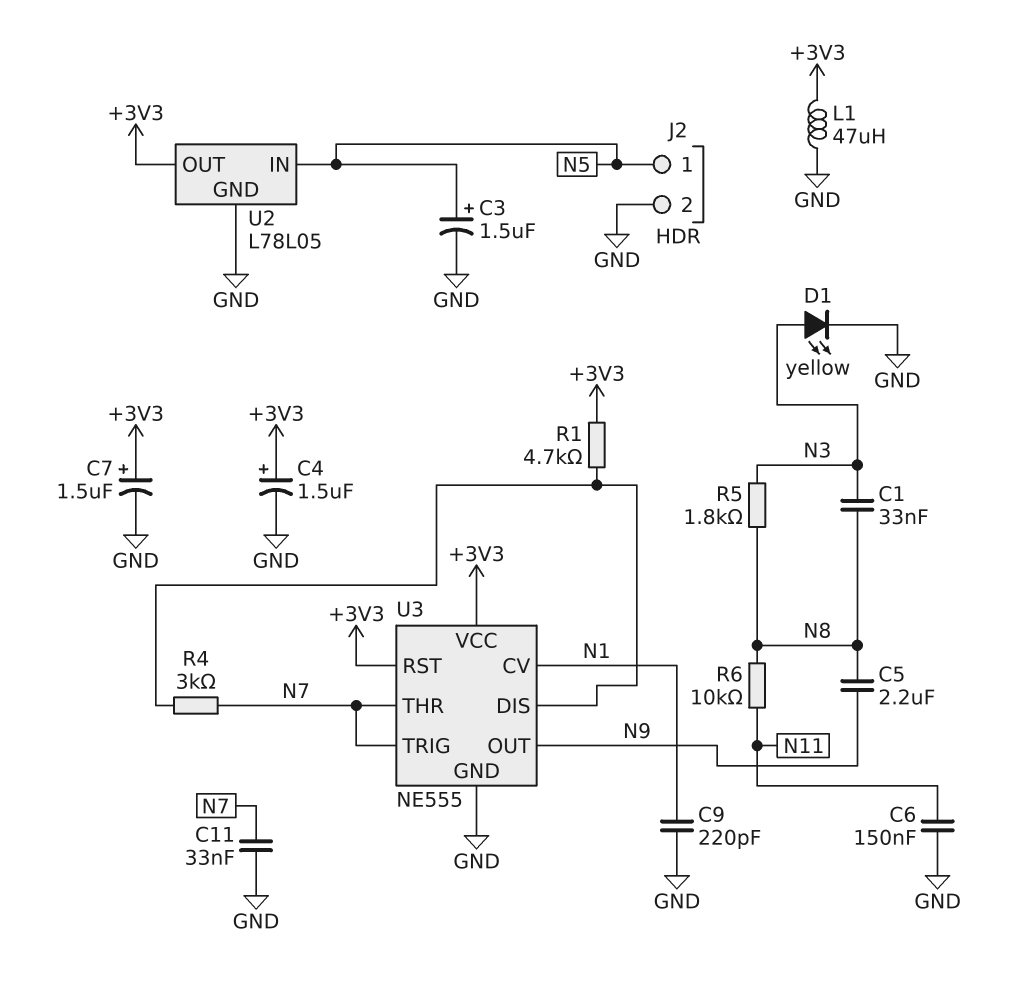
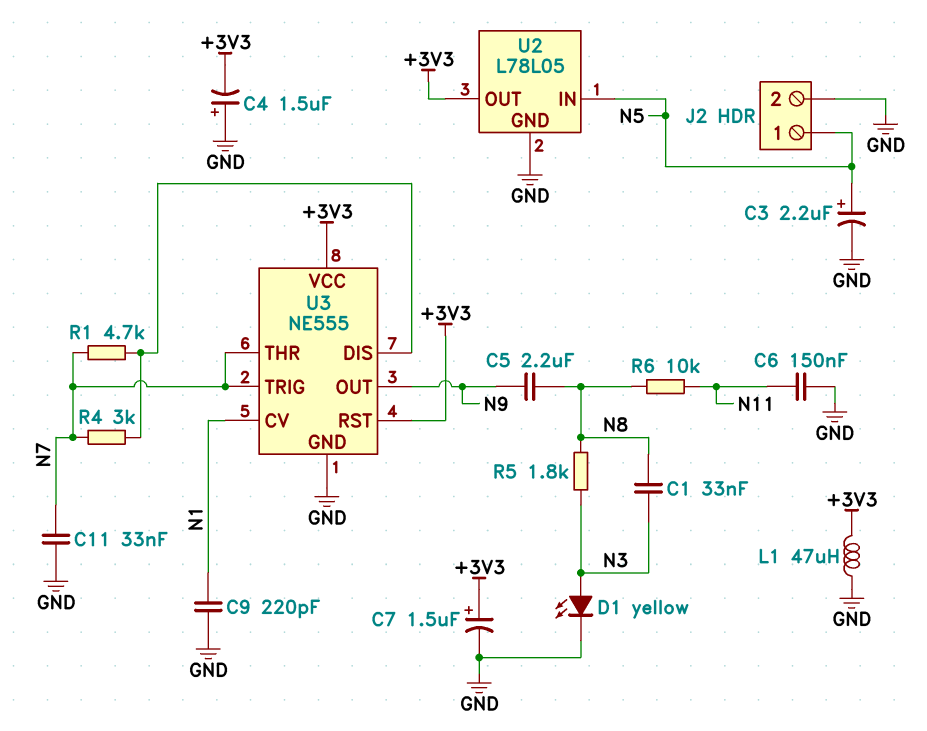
C3: 1.5uF (plus N5, minus GND) -> 2.2uF (plus N5, minus GND)
C4: 1.5uF (plus +3V3, minus GND) -> 1.5uF (plus GND, minus +3V3)
R1: 4.7k (+3V3, U3/DIS) -> 4.7k (N7, U3/DIS)

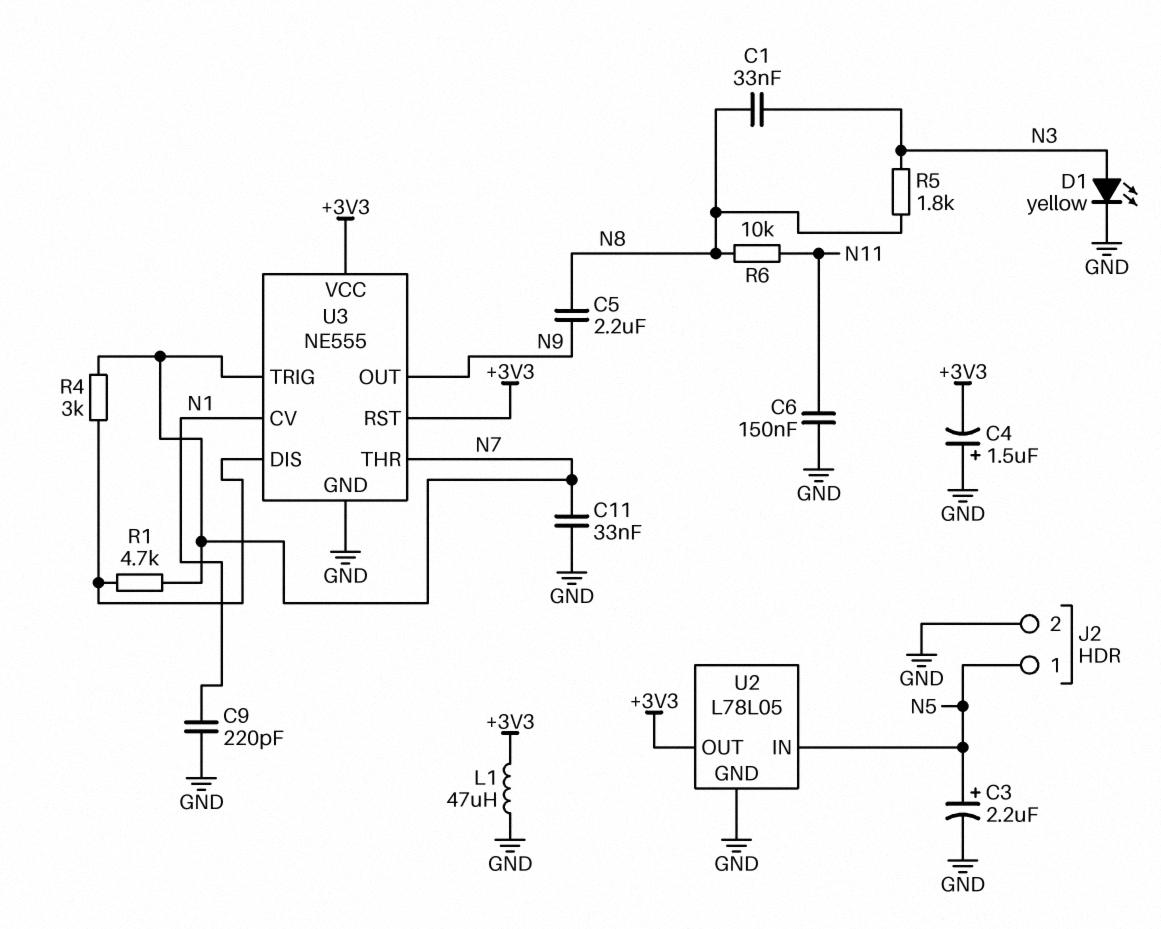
C7: 1.5uF (plus +3V3, minus GND) -> none

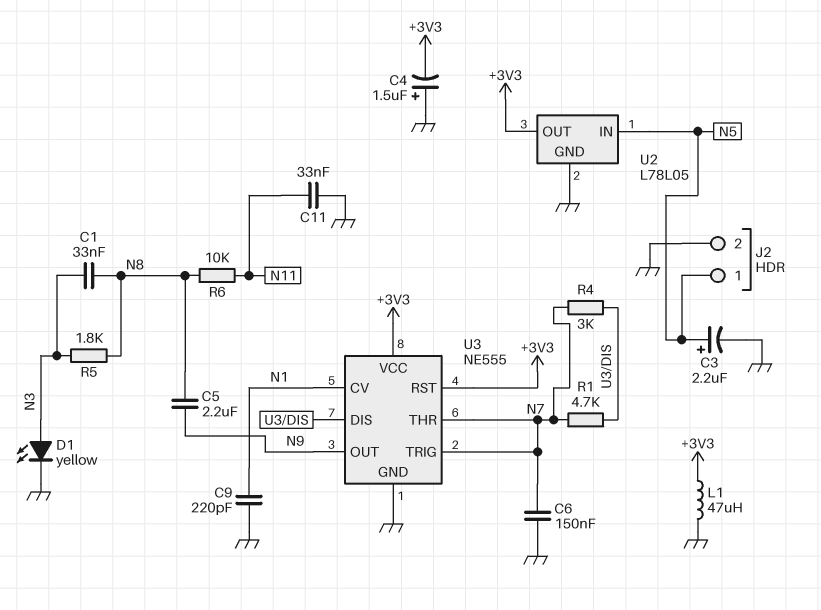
C6: 150nF (GND, N11) -> 150nF (GND, N7)
C11: 33nF (GND, N7) -> 33nF (GND, N11)

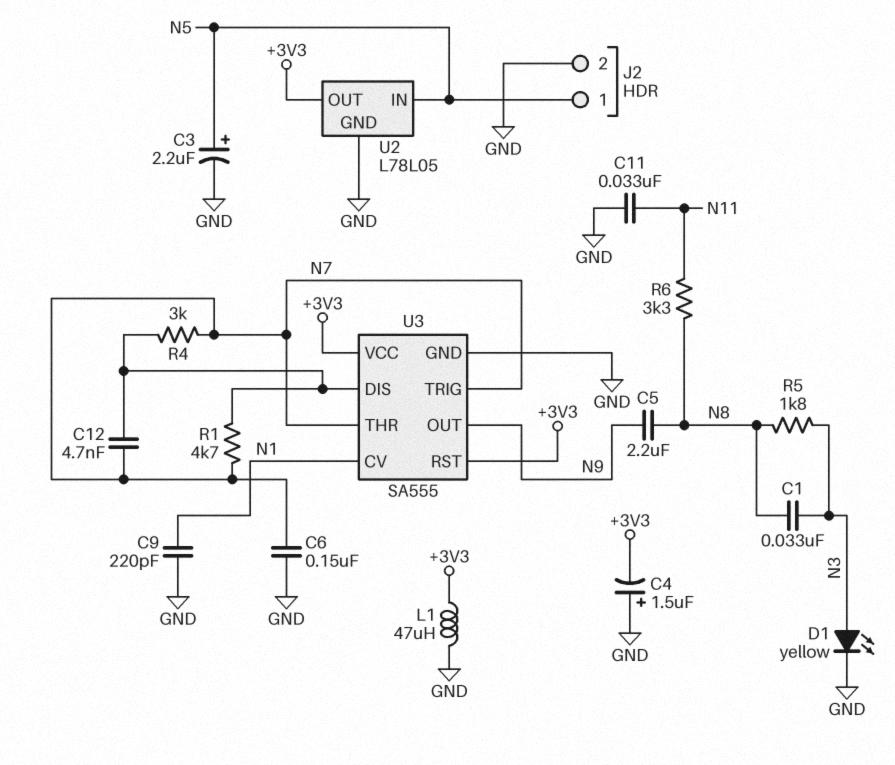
C12: none -> 4.7nF (N7, U3/DIS)
R6: 10k (N8, N11) -> 3.3k (N8, N11)
U3: NE555 -> SA555

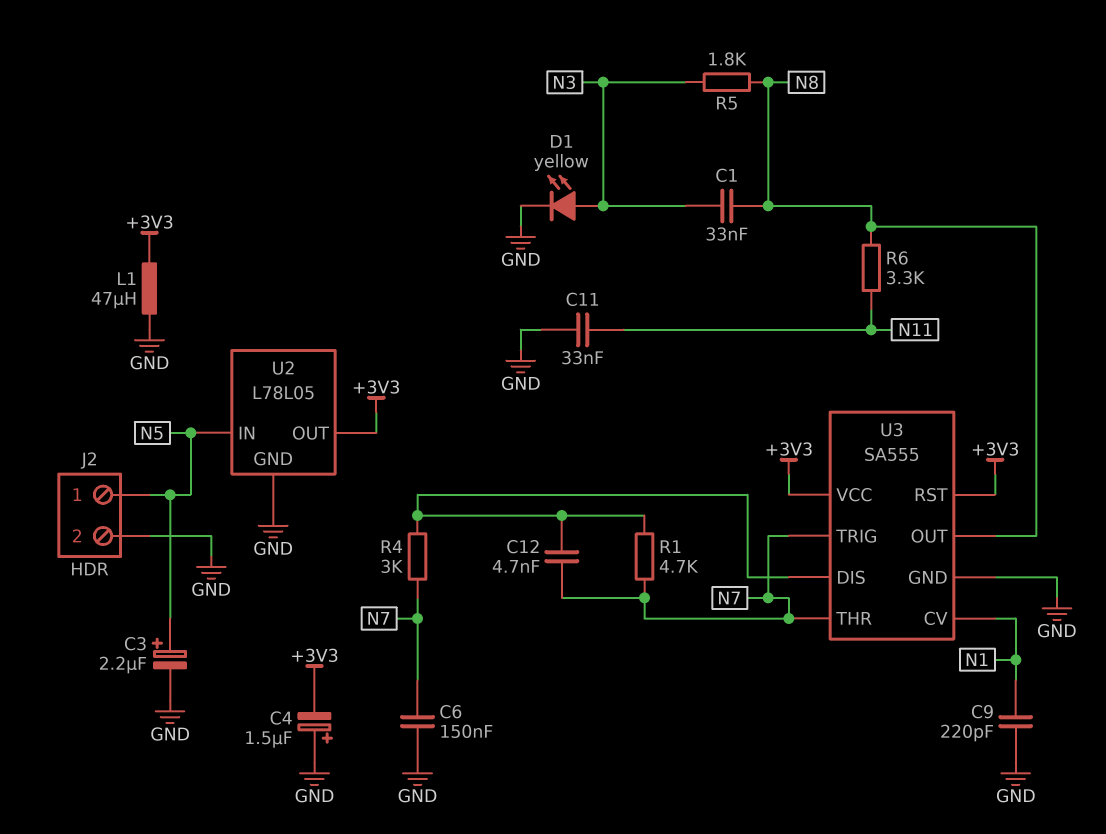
C5: 2.2uF (N8, N9) -> none
U3 pin OUT: N9 -> N8

